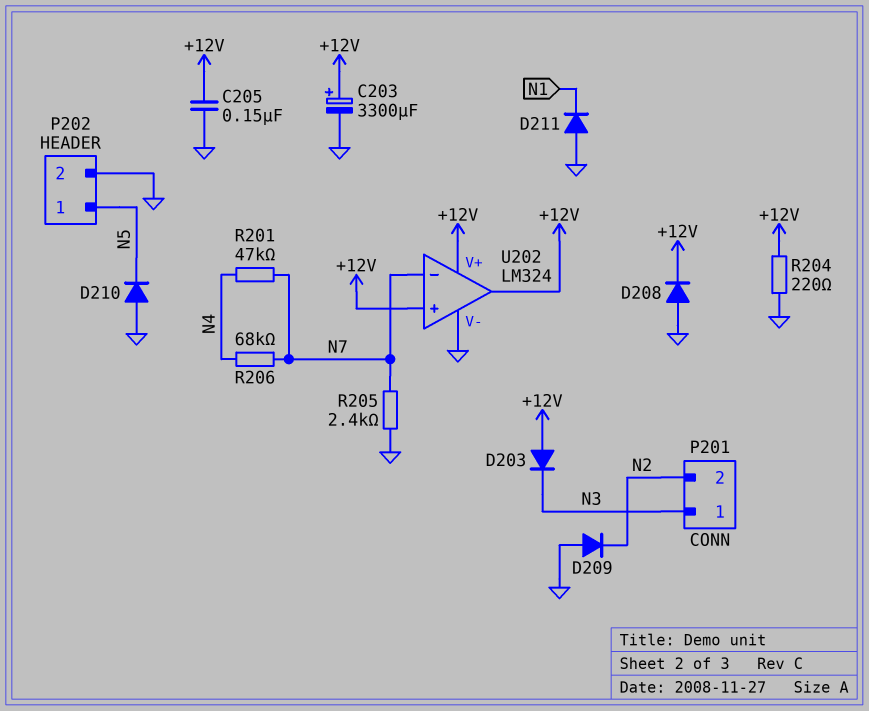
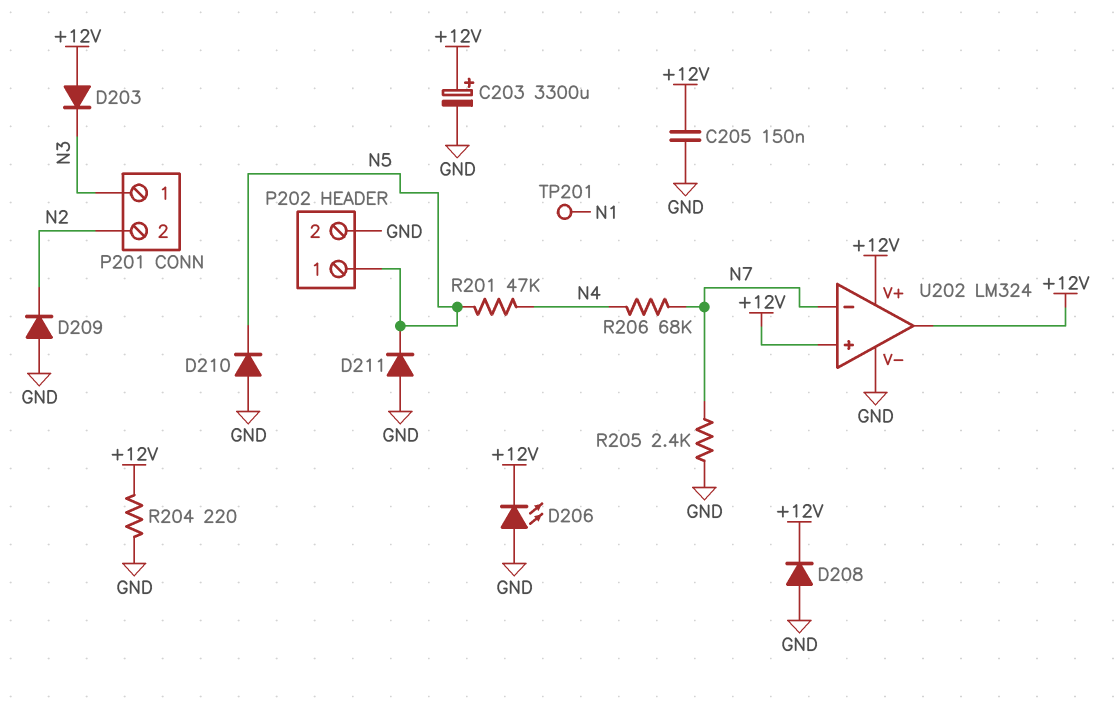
D206: none -> LED (A GND, K +12V)
D211: diode (A GND, K N1) -> diode (A GND, K N5)
R201: 47k (N4, N7) -> 47k (N4, N5)
TP201: none -> test point (N1)

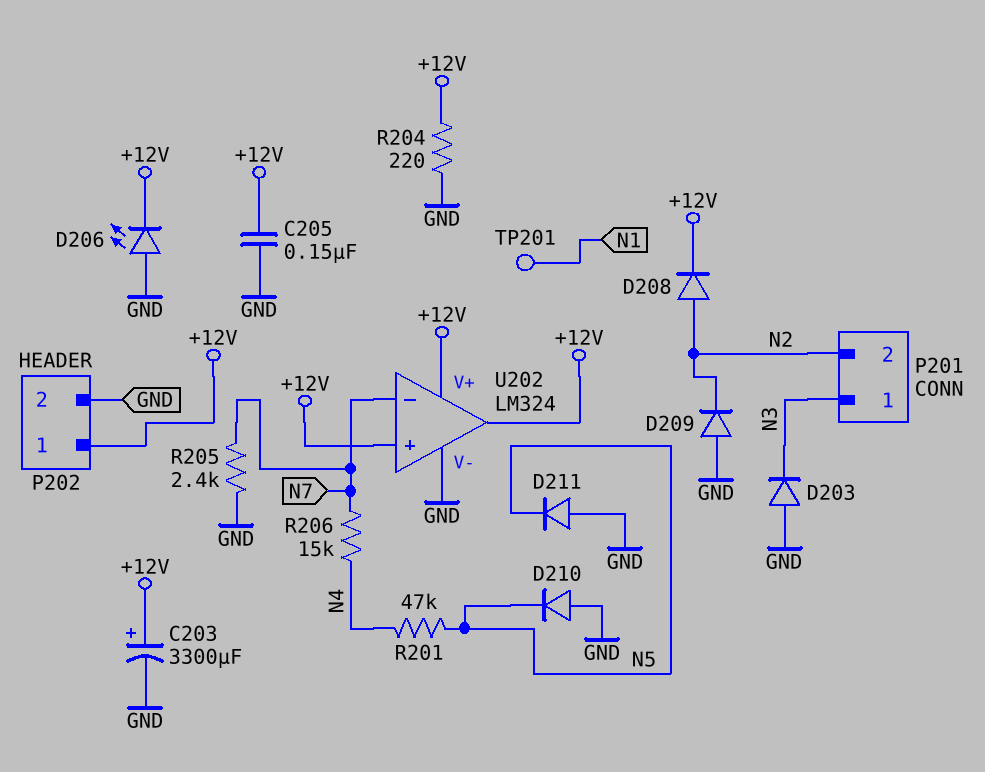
D203: diode (A +12V, K N3) -> diode (A GND, K N3)
D208: diode (A GND, K +12V) -> diode (A N2, K +12V)
P202 pin 1: N5 -> +12V
R206: 68k (N4, N7) -> 15k (N4, N7)

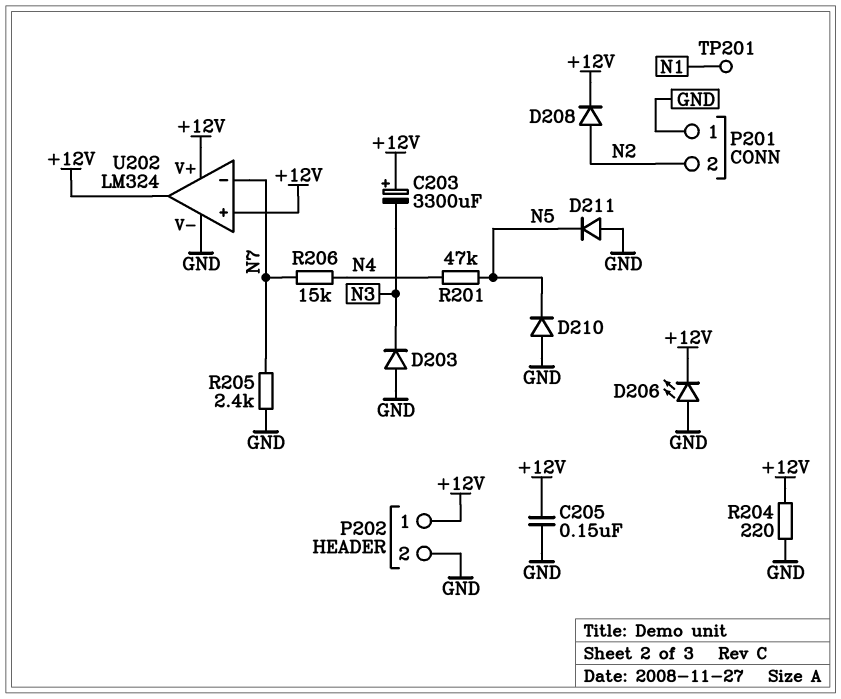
C203: 3300uF (plus +12V, minus GND) -> 3300uF (plus +12V, minus N3)
D209: diode (A GND, K N2) -> none
P201 pin 1: N3 -> GND

